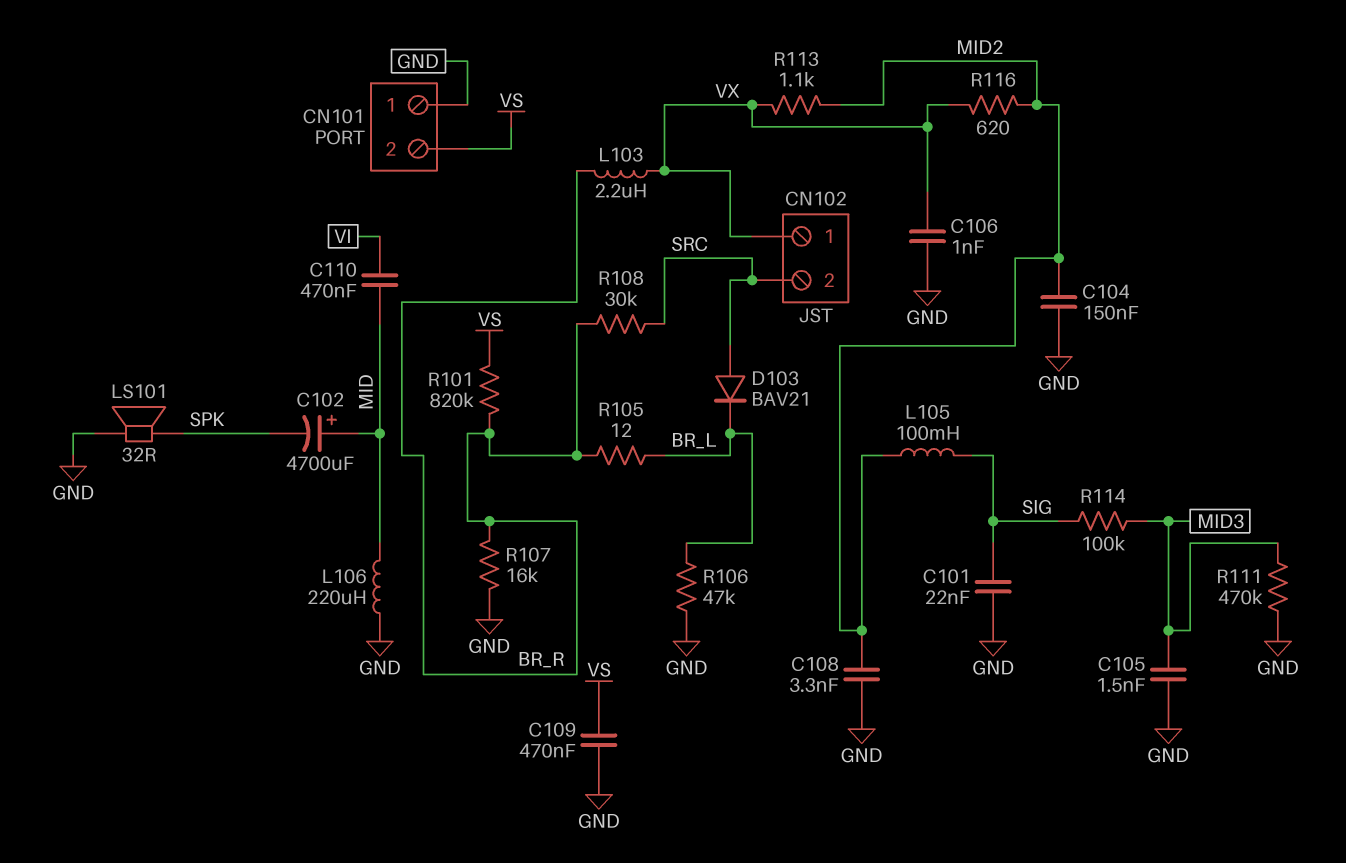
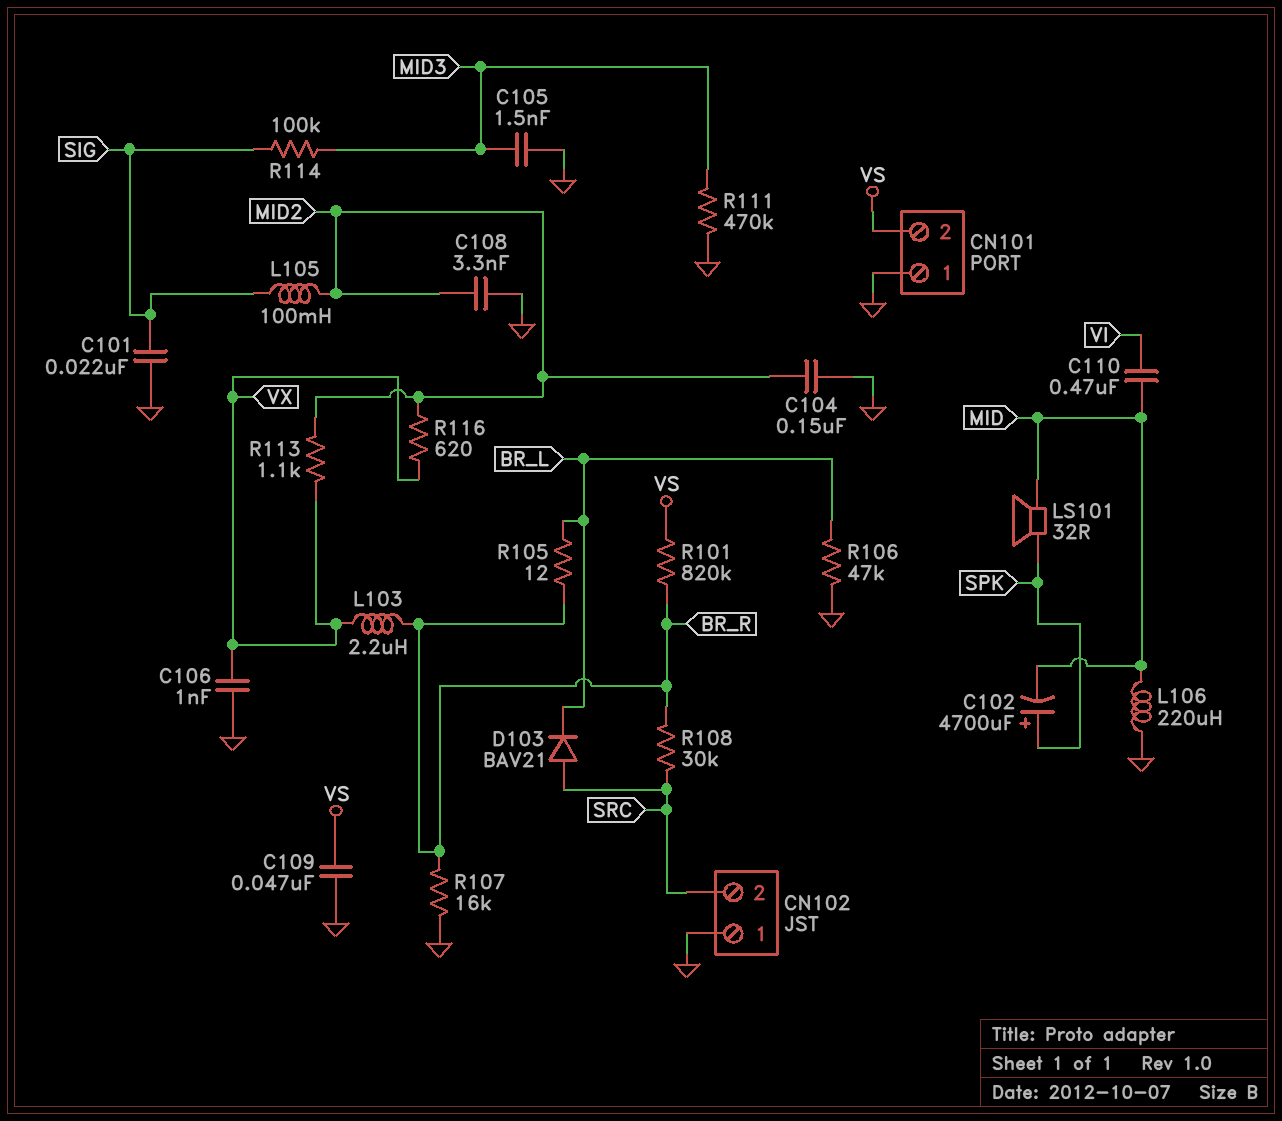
C102: 4700uF (plus MID, minus SPK) -> 4700uF (plus SPK, minus MID)
C109: 470nF (GND, VS) -> 47nF (GND, VS)
CN102 pin 1: VX -> GND
LS101: speaker 32R (GND, SPK) -> speaker 32R (MID, SPK)

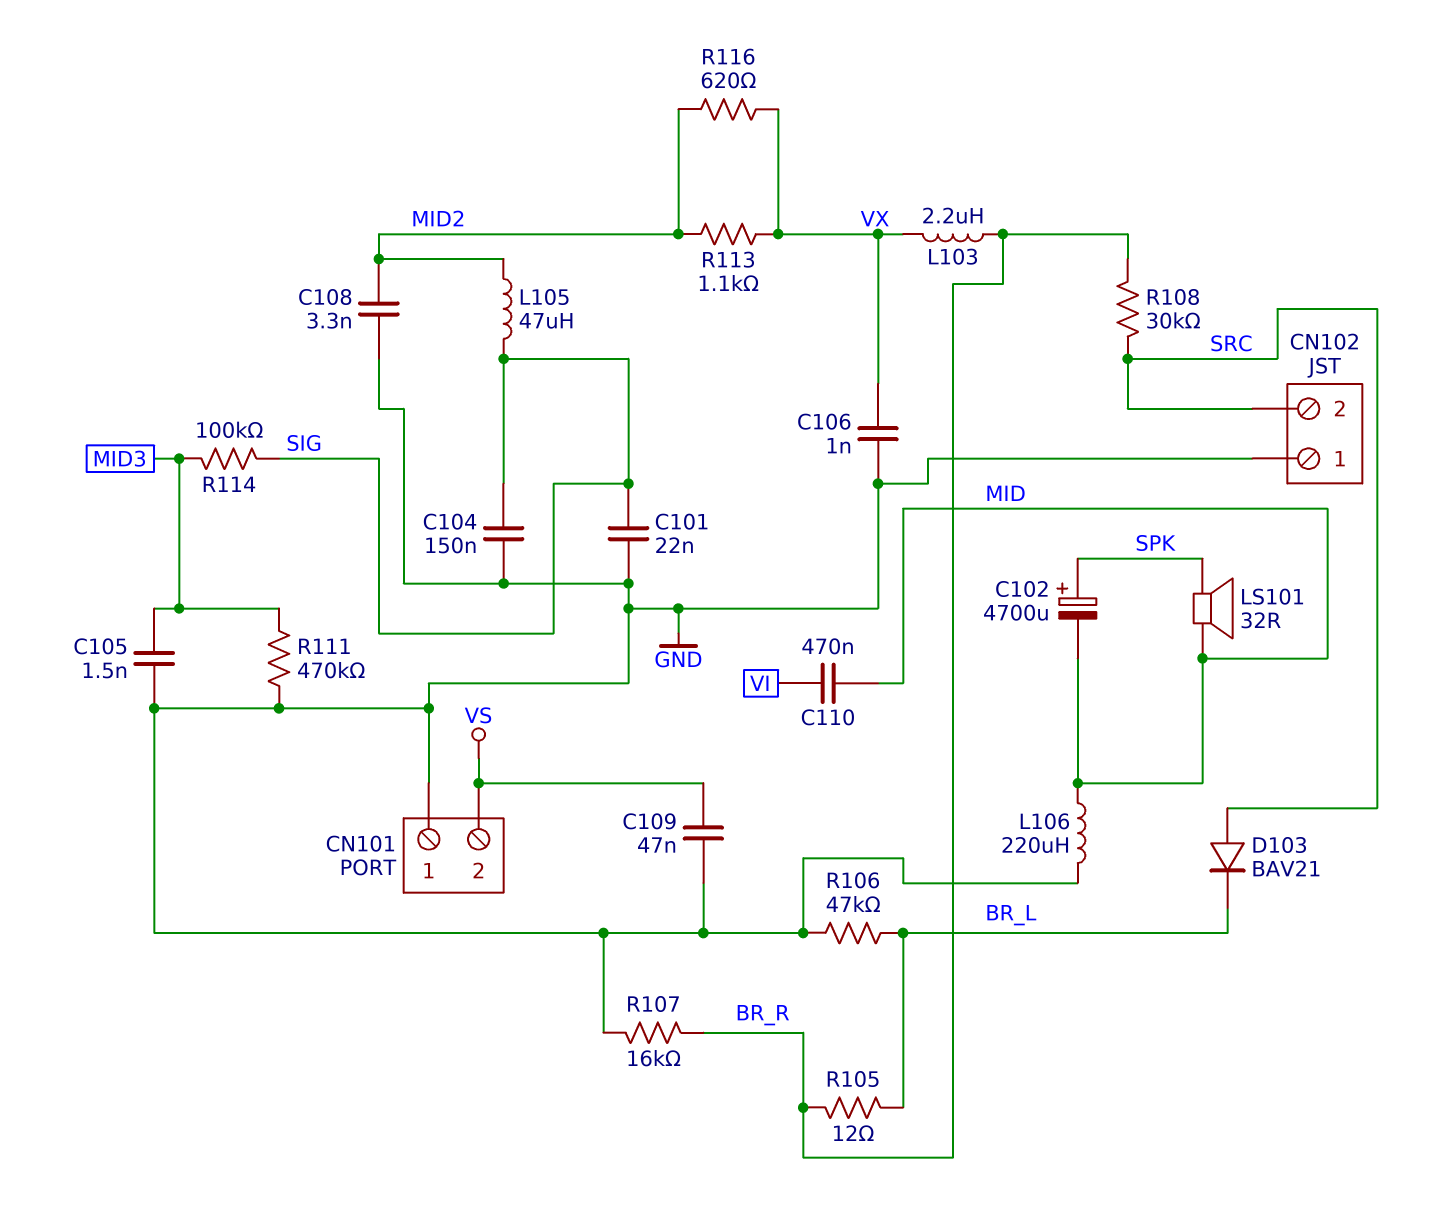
C104: 150nF (GND, MID2) -> 150nF (GND, SIG)
L105: 100mH (MID2, SIG) -> 47uH (MID2, SIG)
R101: 820k (BR_R, VS) -> none

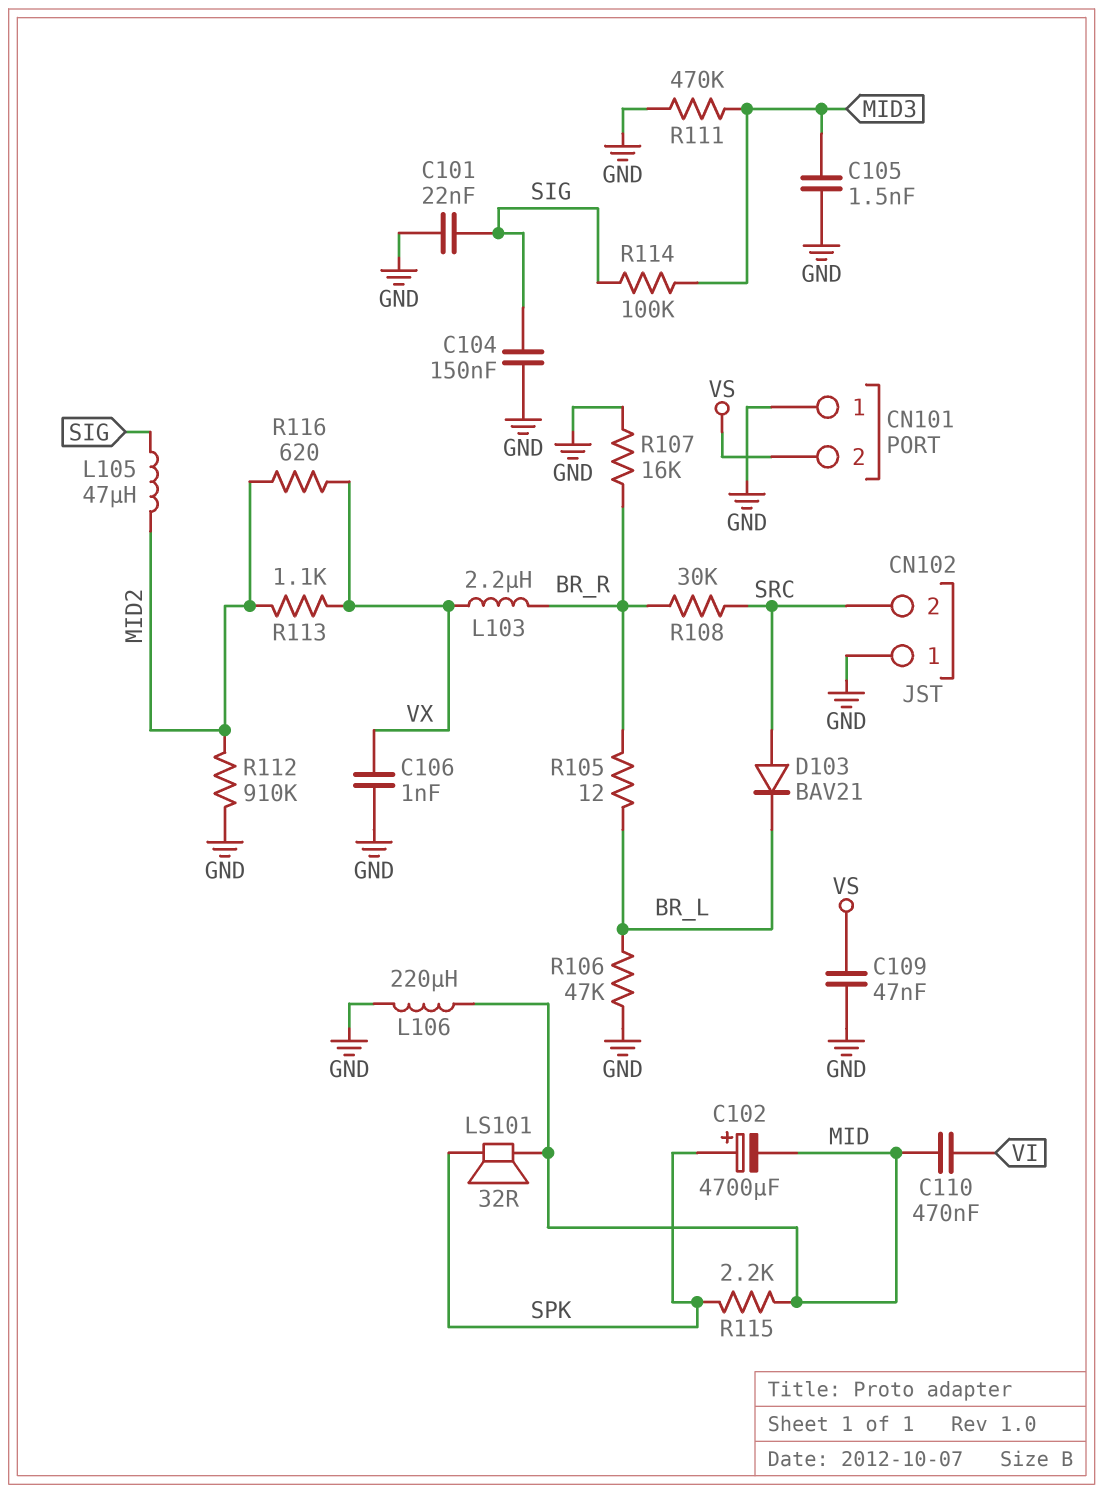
C108: 3.3nF (GND, MID2) -> none
R112: none -> 910k (GND, MID2)
R115: none -> 2.2k (MID, SPK)

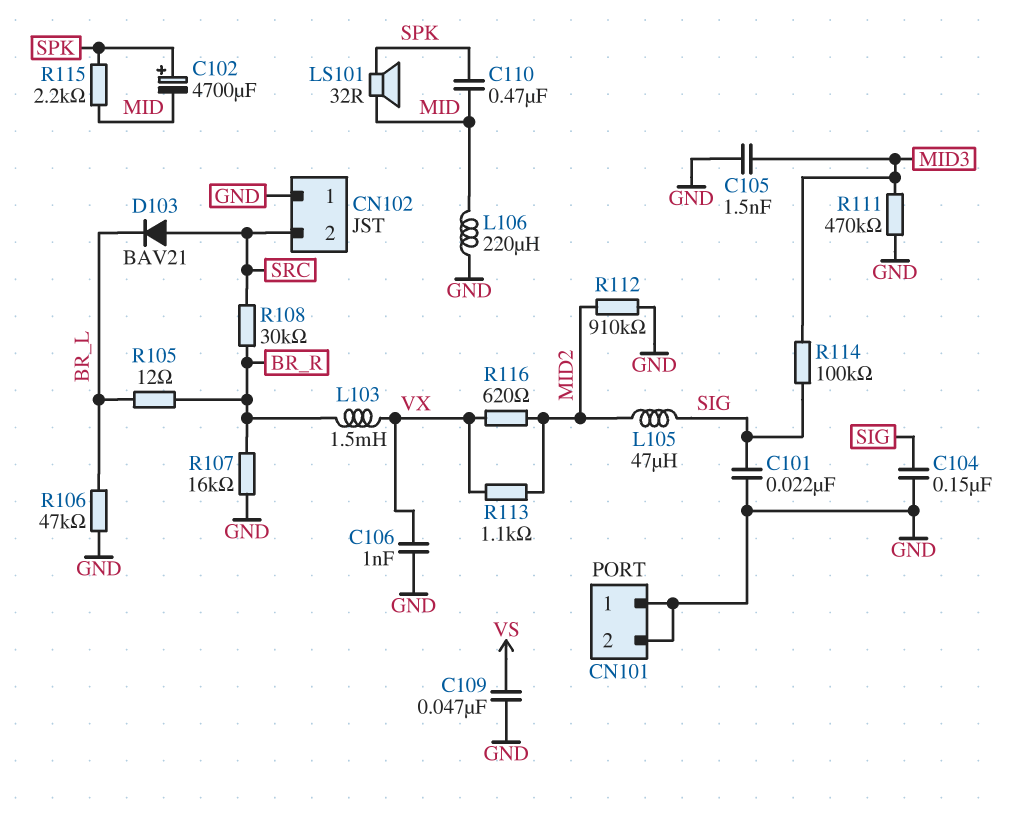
C110: 470nF (MID, VI) -> 470nF (MID, SPK)
CN101 pin 2: VS -> GND
L103: 2.2uH (BR_R, VX) -> 1.5mH (BR_R, VX)

